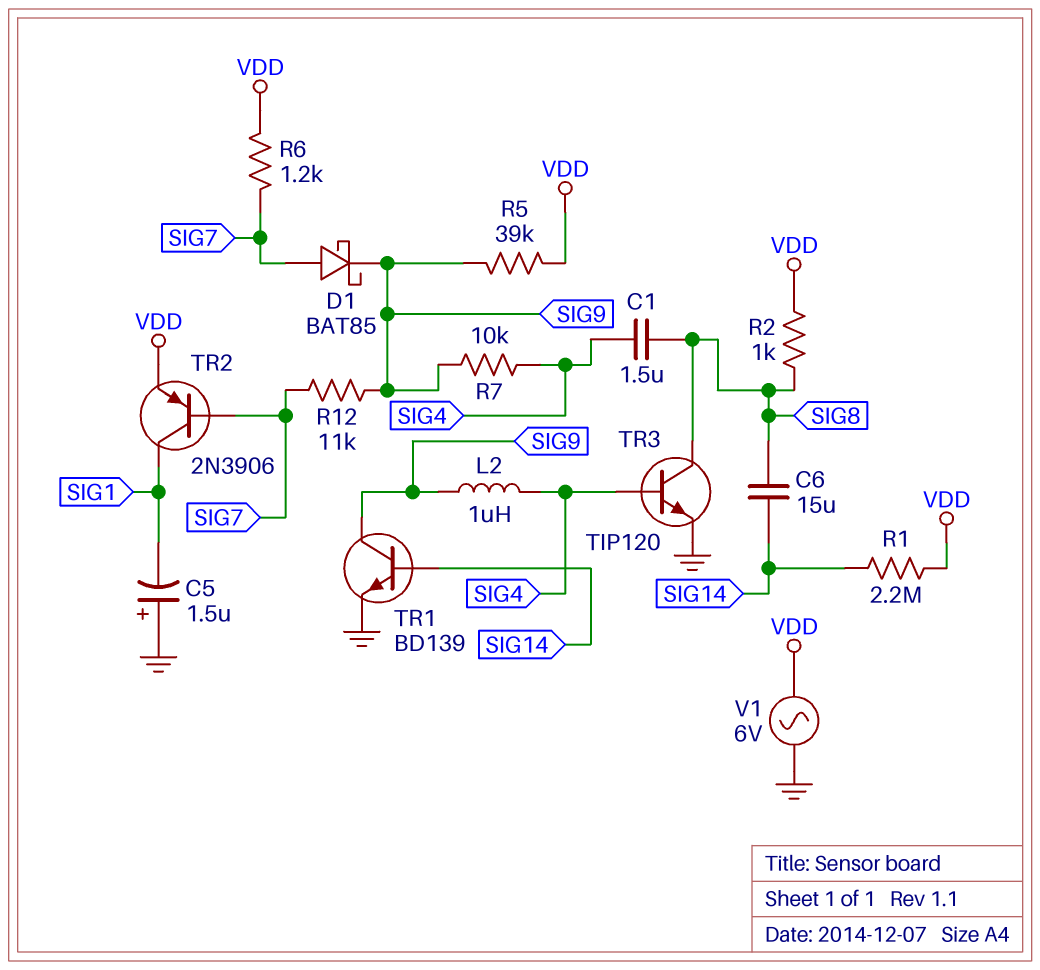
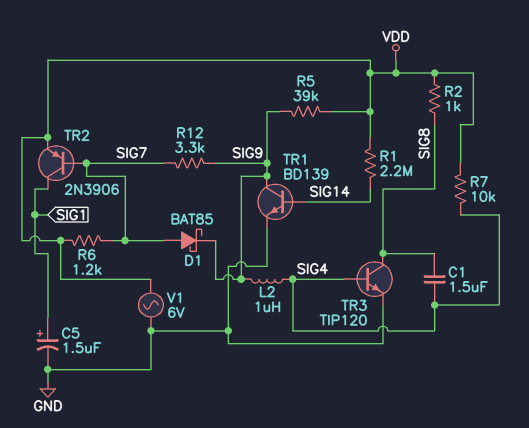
C5: 1.5uF (plus GND, minus SIG1) -> 1.5uF (plus SIG1, minus GND)
C6: 15uF (SIG8, SIG14) -> none
R7: 10k (SIG4, SIG9) -> 10k (SIG4, VDD)
R12: 11k (SIG7, SIG9) -> 3.3k (SIG7, SIG9)

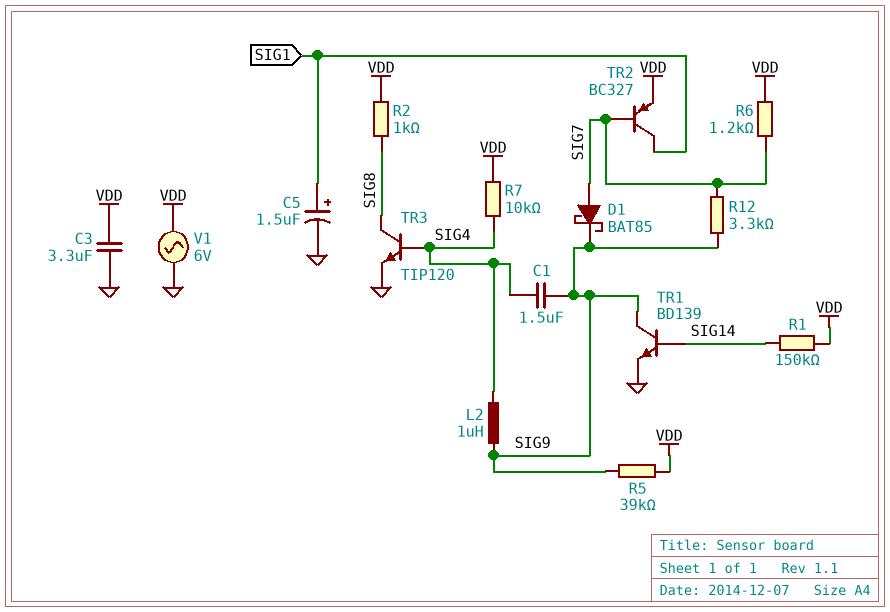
C1: 1.5uF (SIG4, SIG8) -> 1.5uF (SIG4, SIG9)
C3: none -> 3.3uF (GND, VDD)
R1: 2.2M (SIG14, VDD) -> 150k (SIG14, VDD)
TR2: PNP 2N3906 (B SIG7, C SIG1, E VDD) -> PNP BC327 (B SIG7, C SIG1, E VDD)

